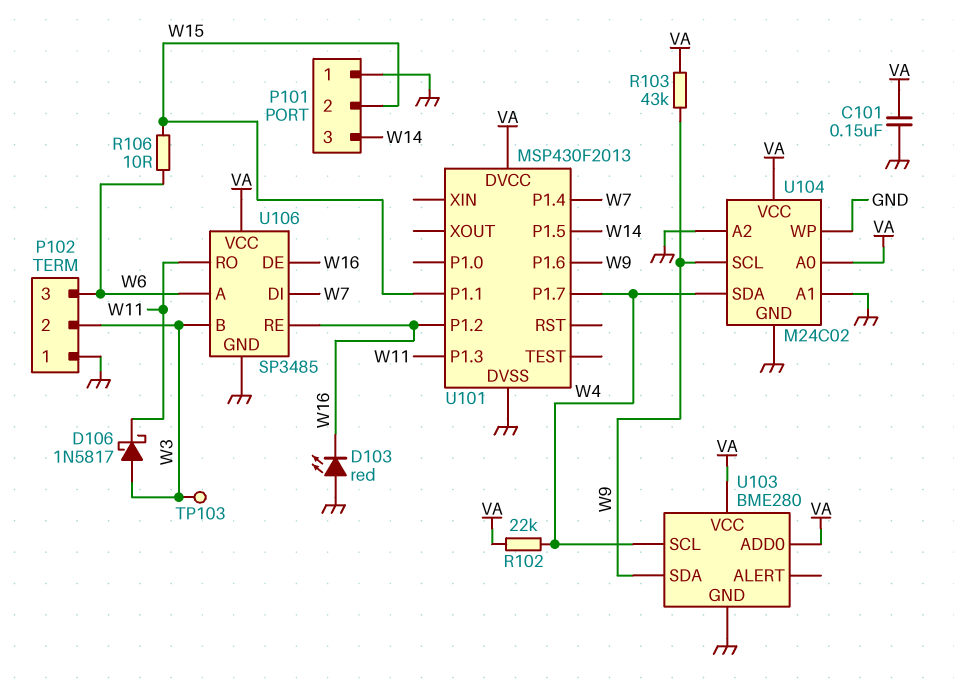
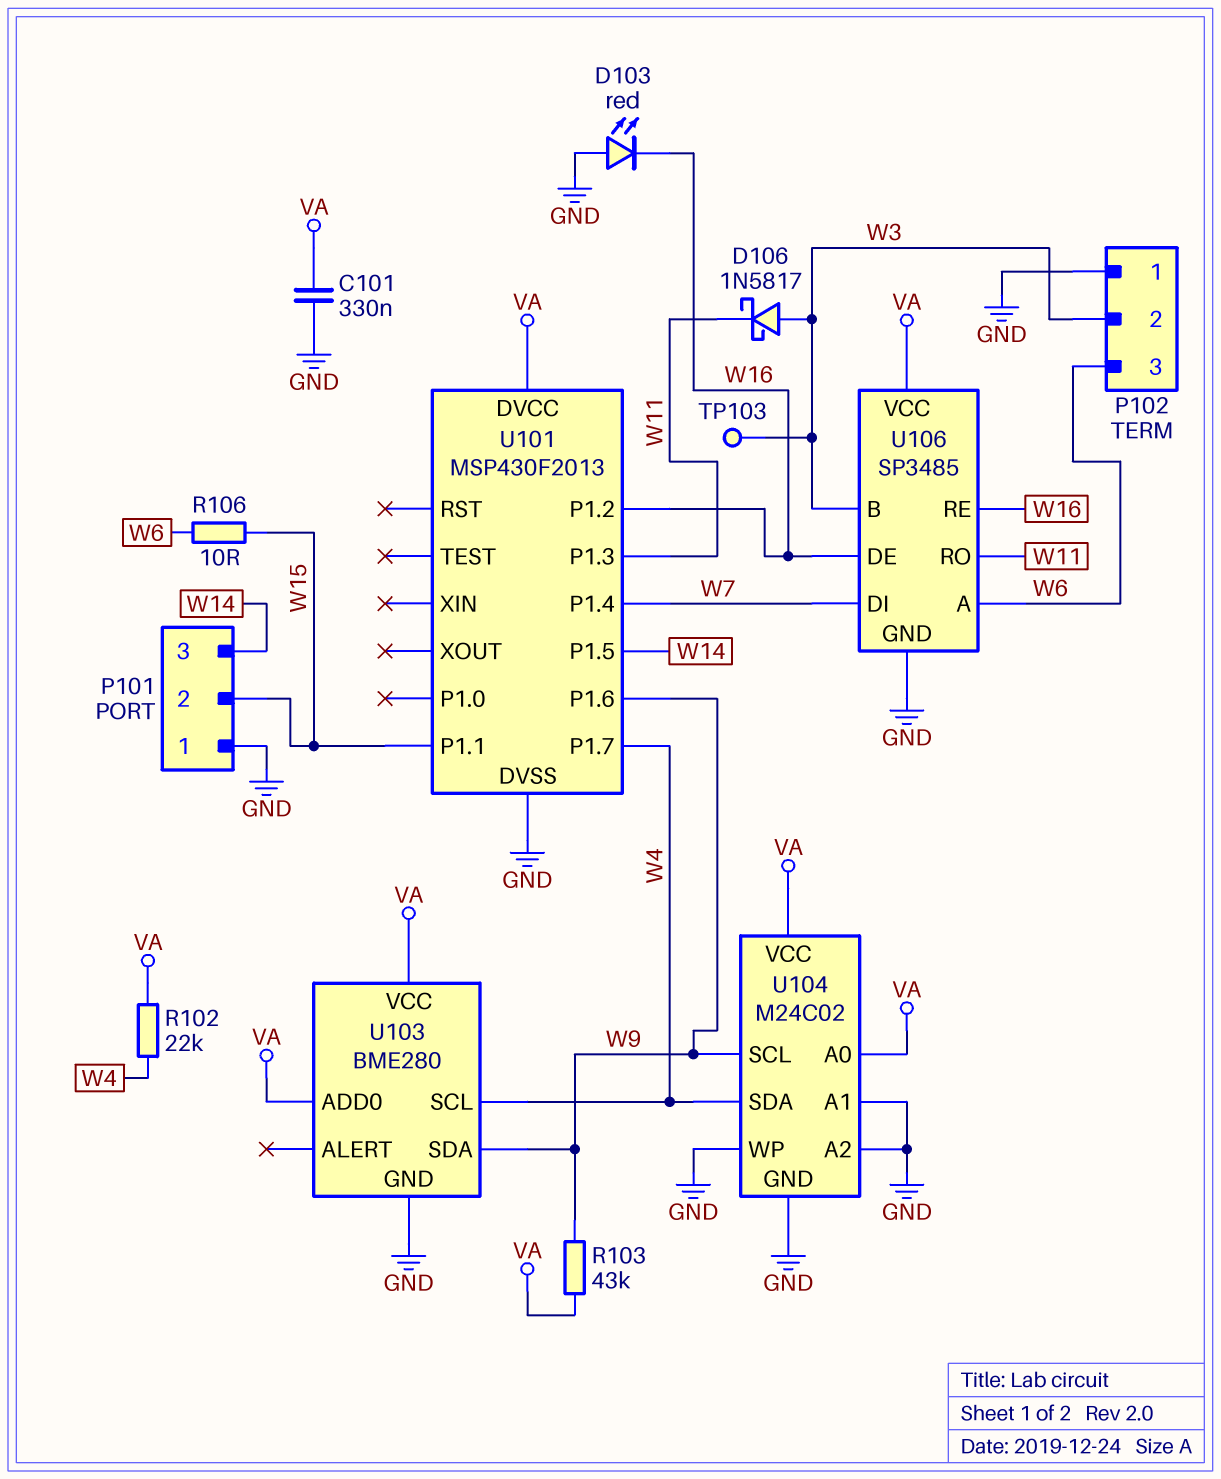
C101: 150nF (GND, VA) -> 330nF (GND, VA)

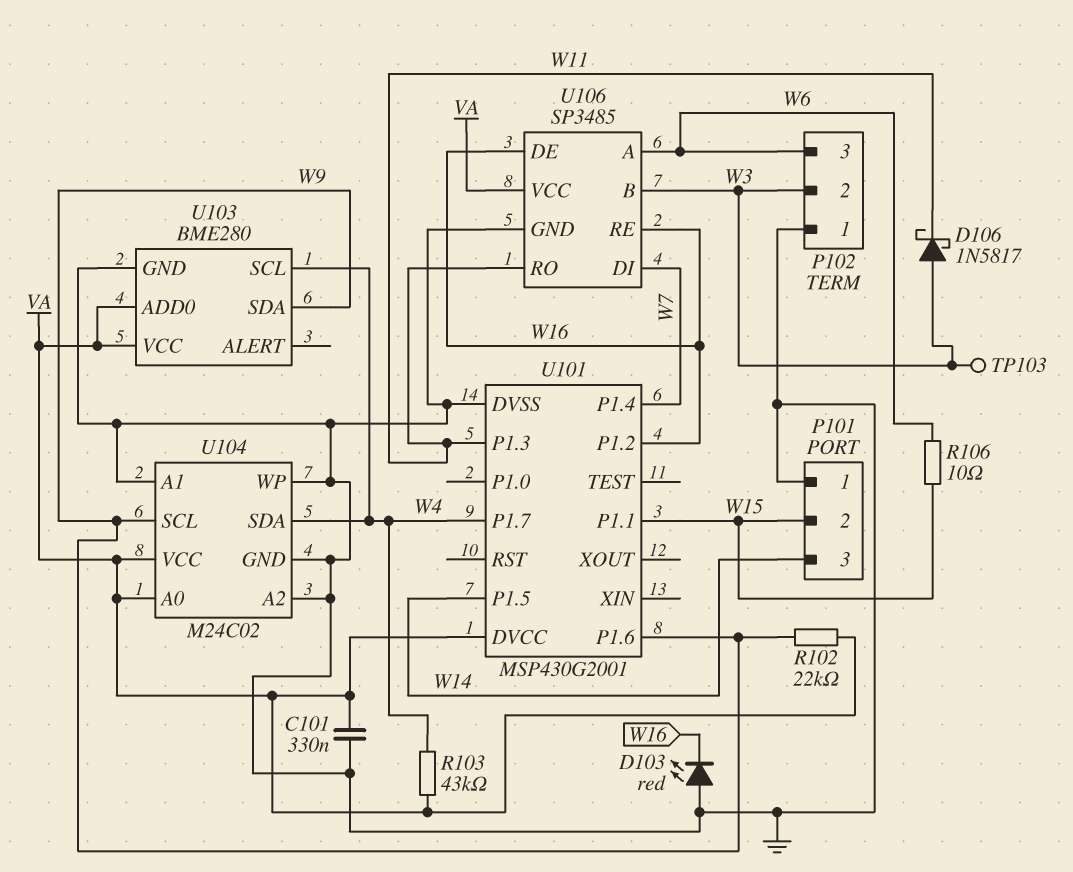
R102: 22k (VA, W4) -> 22k (VA, W9)
R103: 43k (VA, W9) -> 43k (VA, W4)
U101: MSP430F2013 -> MSP430G2001

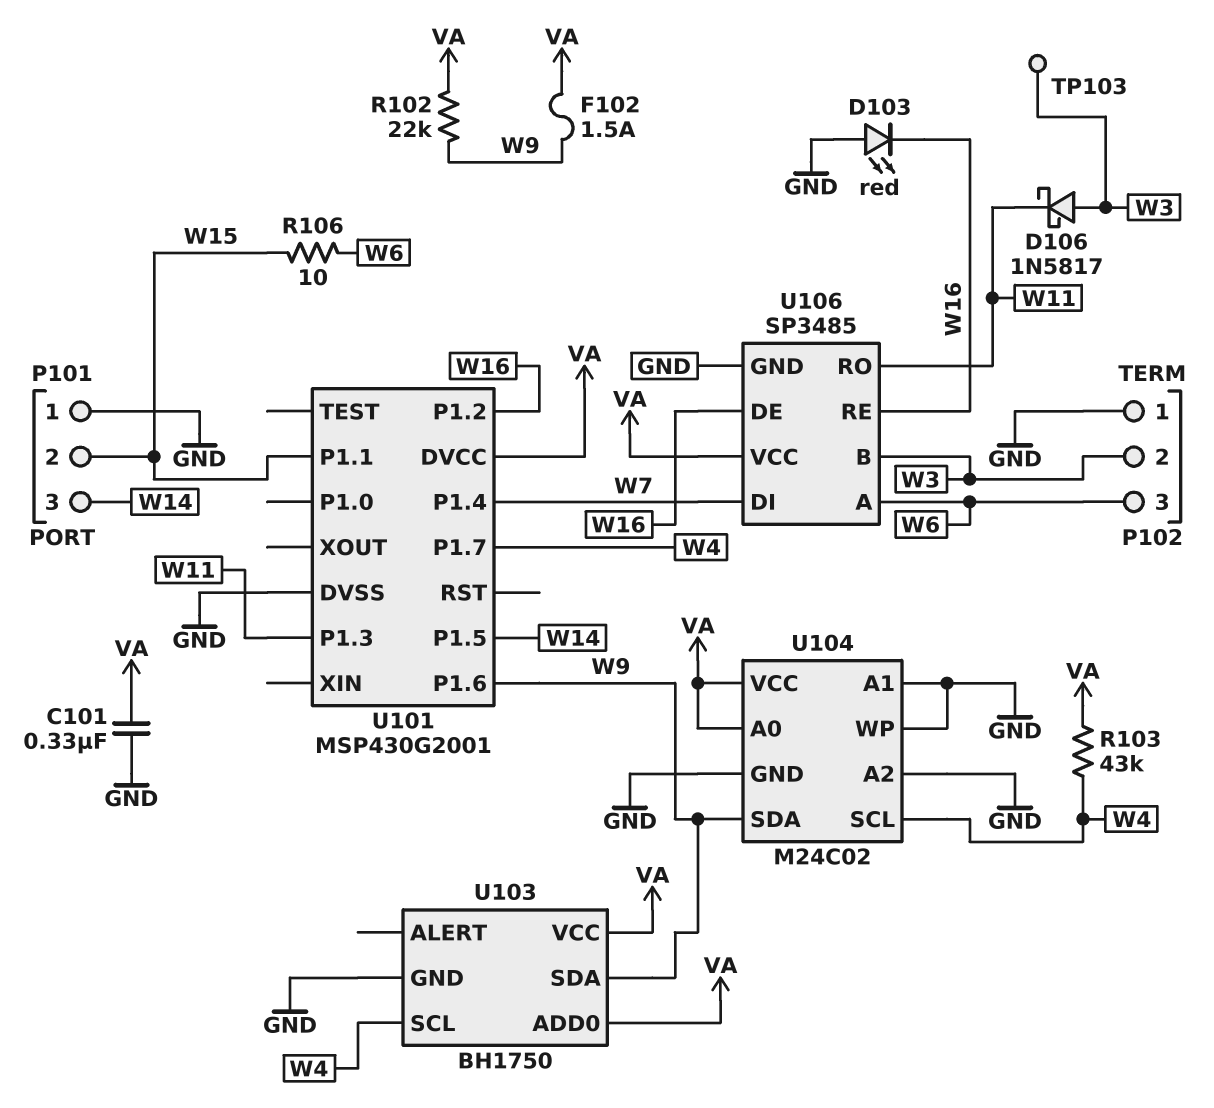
F102: none -> 1.5A (VA, W9)
U103: BME280 -> BH1750
U104 pin SCL: W9 -> W4
U104 pin SDA: W4 -> W9

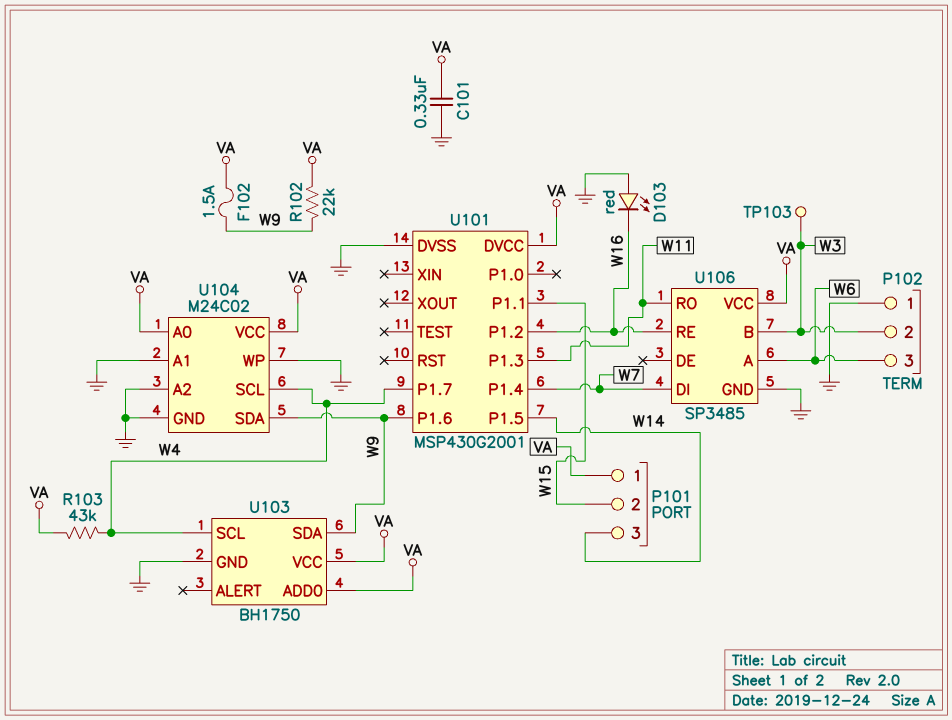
D106: schottky 1N5817 (A W3, K W11) -> none
P101 pin 1: GND -> VA
R106: 10 (W6, W15) -> none
U106 pin DE: W16 -> none

